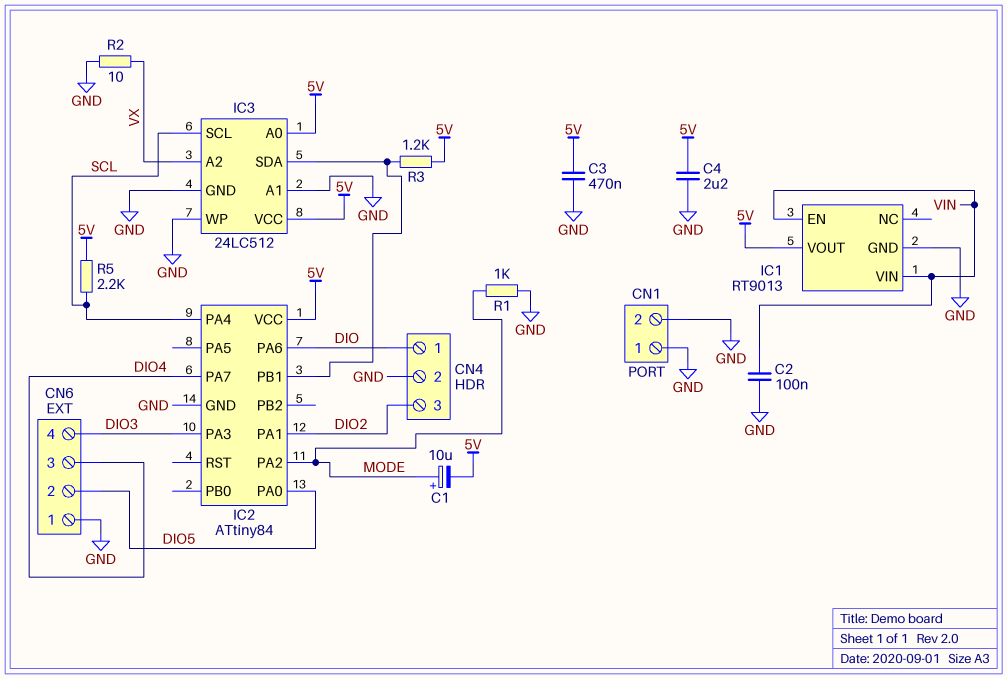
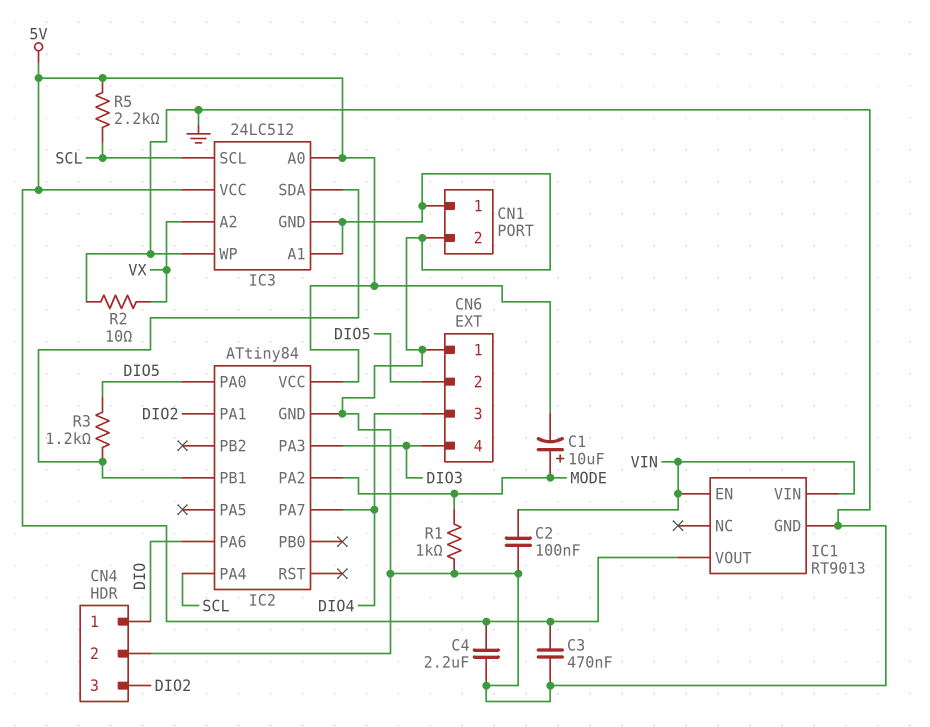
R3: 1.2k (5V, IC2/PB1) -> 1.2k (DIO5, IC2/PB1)

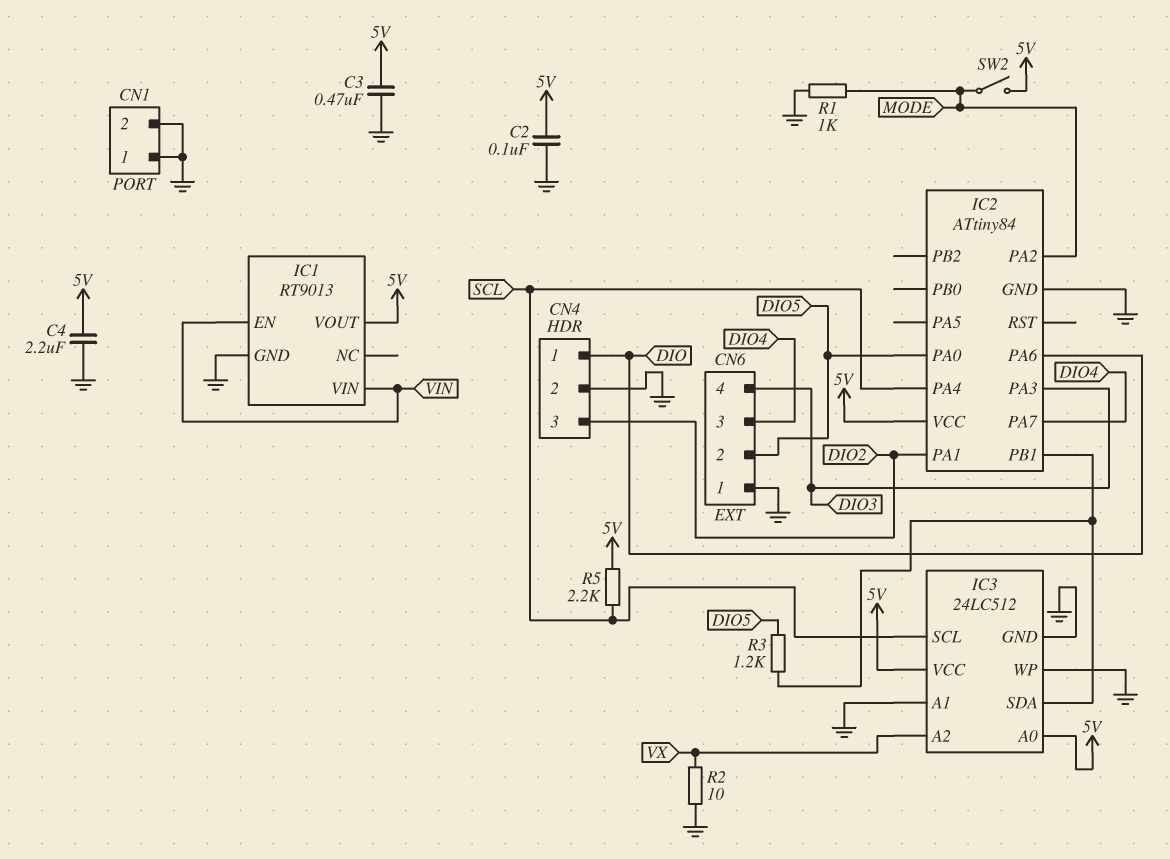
C1: 10uF (plus MODE, minus 5V) -> none
C2: 100nF (GND, VIN) -> 100nF (5V, GND)
SW2: none -> switch (5V, MODE)

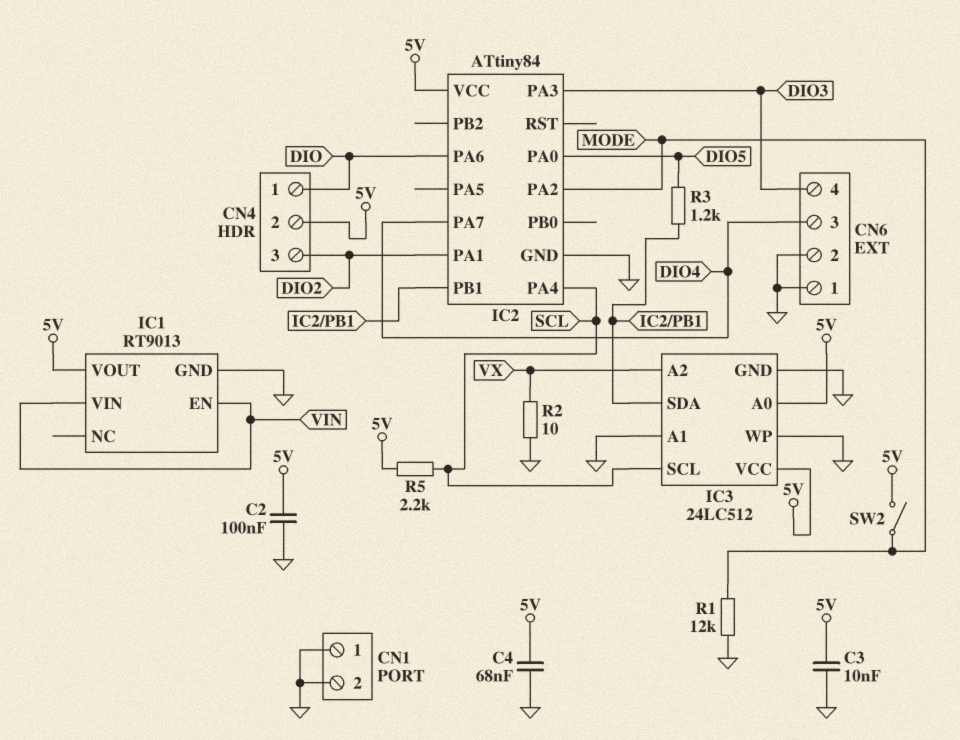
C3: 470nF (5V, GND) -> 10nF (5V, GND)
C4: 2.2uF (5V, GND) -> 68nF (5V, GND)
CN4 pin 2: GND -> 5V
CN6 pin 2: DIO5 -> GND
R1: 1k (GND, MODE) -> 12k (GND, MODE)

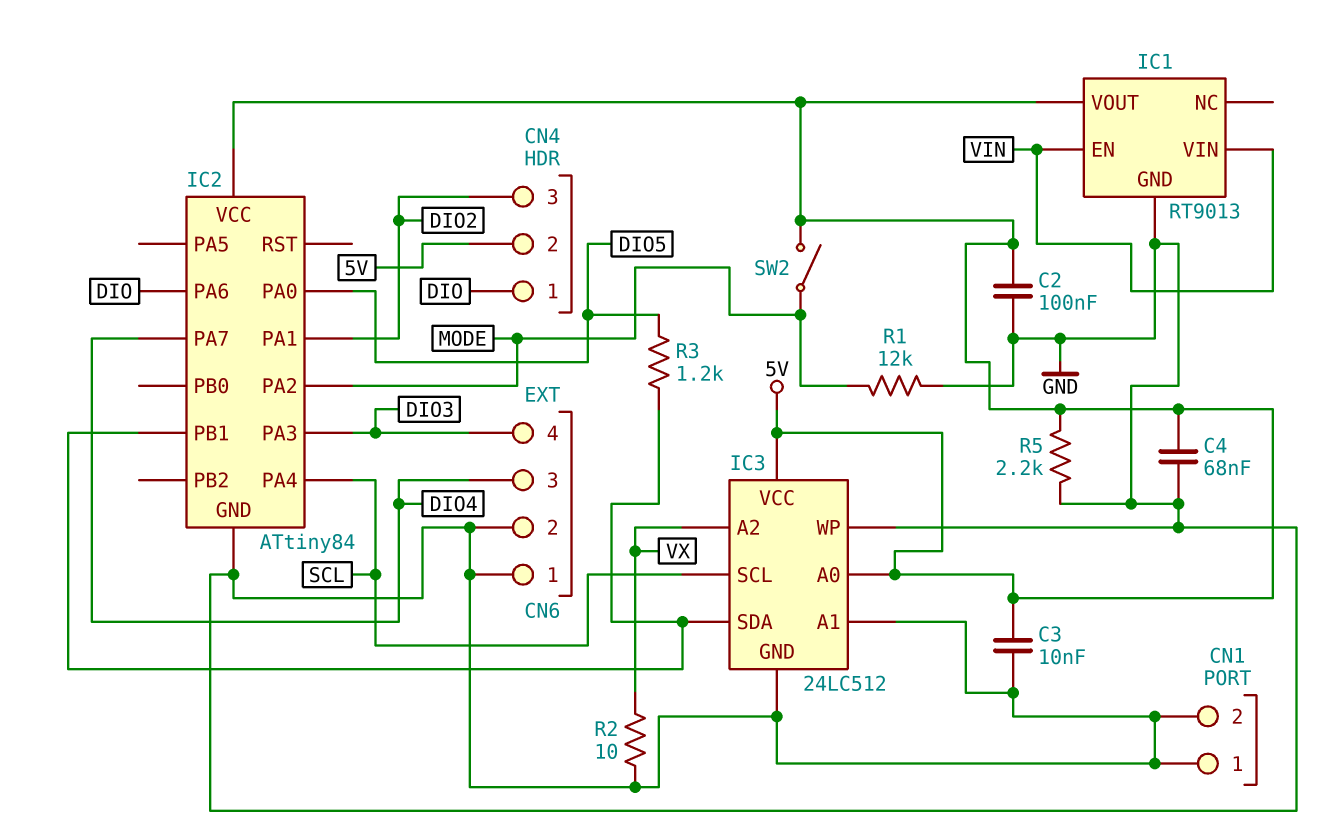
R5: 2.2k (5V, SCL) -> 2.2k (5V, GND)

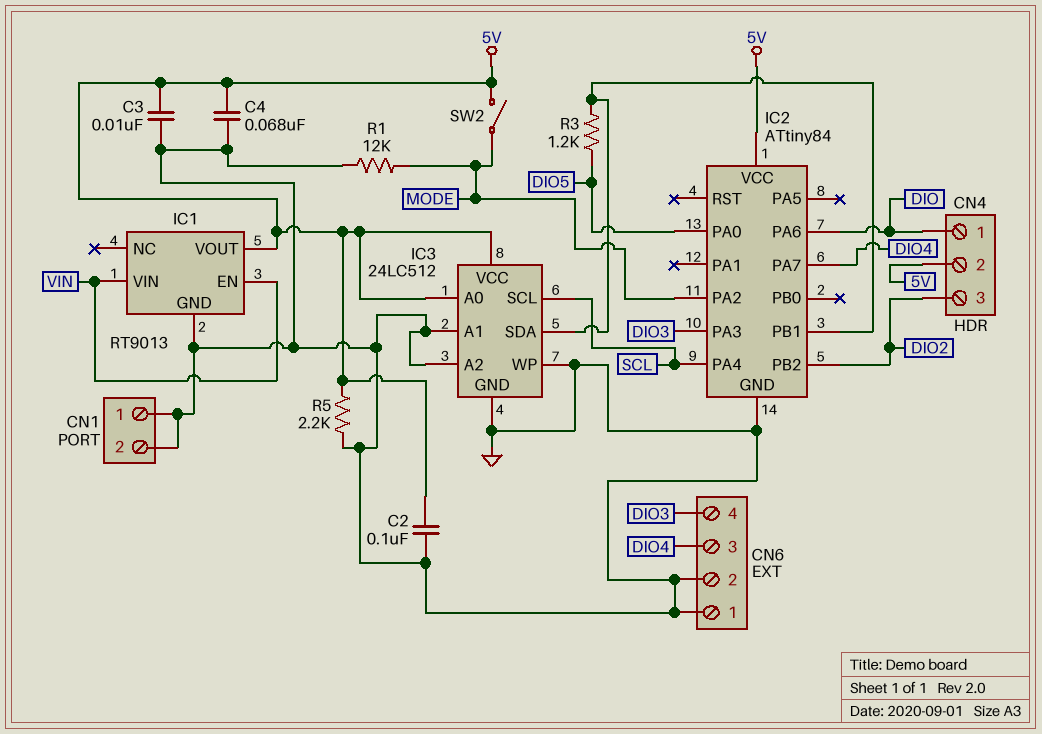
IC2 pin PA1: DIO2 -> none
IC2 pin PB2: none -> DIO2
IC3 pin A2: VX -> GND
R2: 10 (GND, VX) -> none

